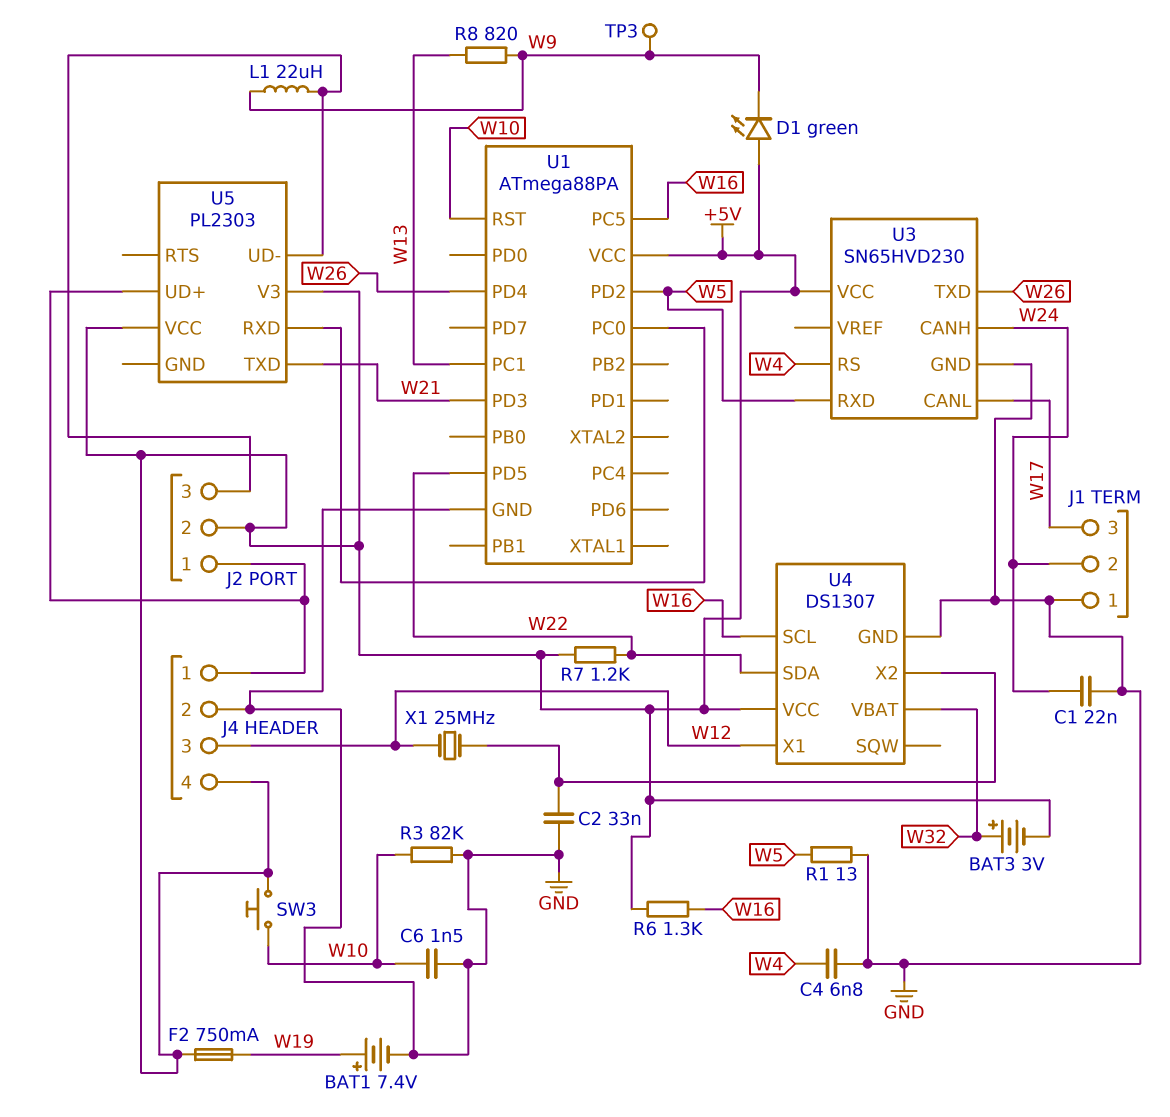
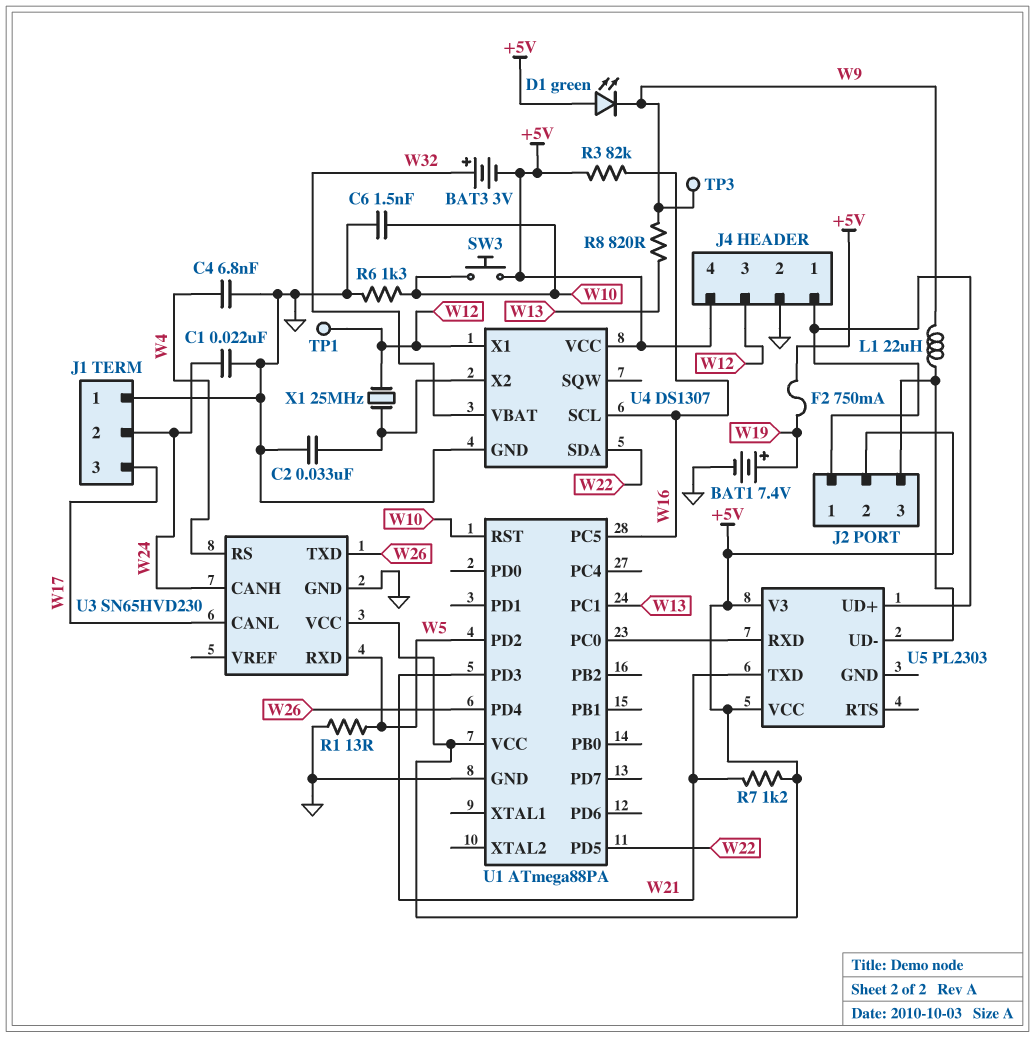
R3: 82k (GND, W10) -> 82k (+5V, W16)
R6: 1.3k (+5V, W16) -> 1.3k (GND, W10)
R7: 1.2k (+5V, W22) -> 1.2k (+5V, W21)
TP1: none -> test point (W12)

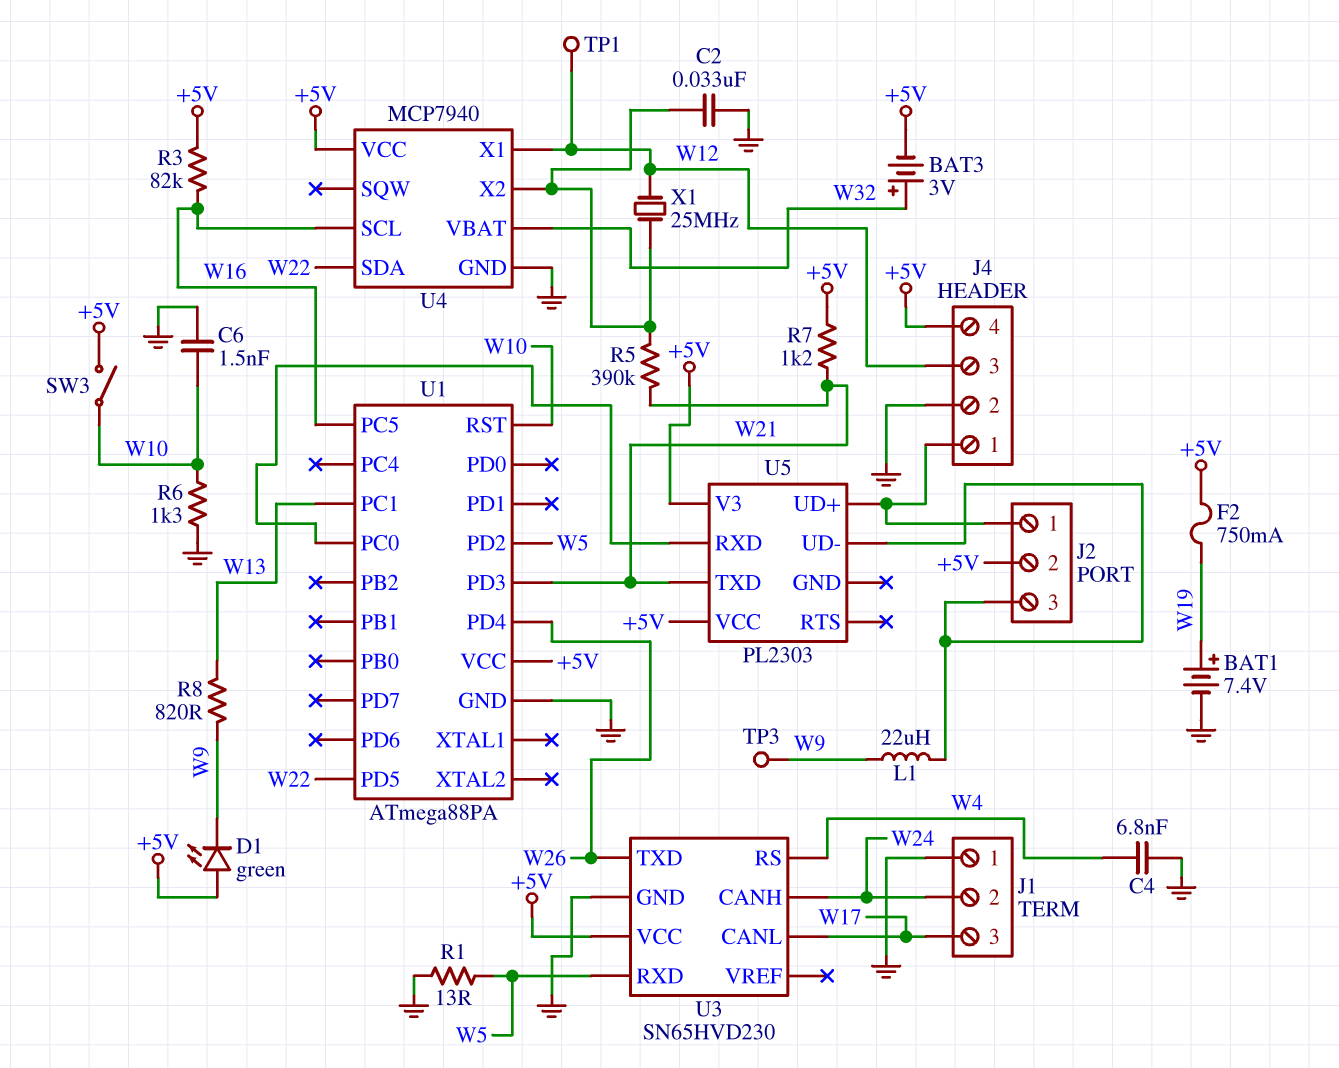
C1: 22nF (GND, W24) -> none
R5: none -> 390k (U4/X2, W21)
SW3: button (+5V, W10) -> switch (+5V, W10)
U4: DS1307 -> MCP7940

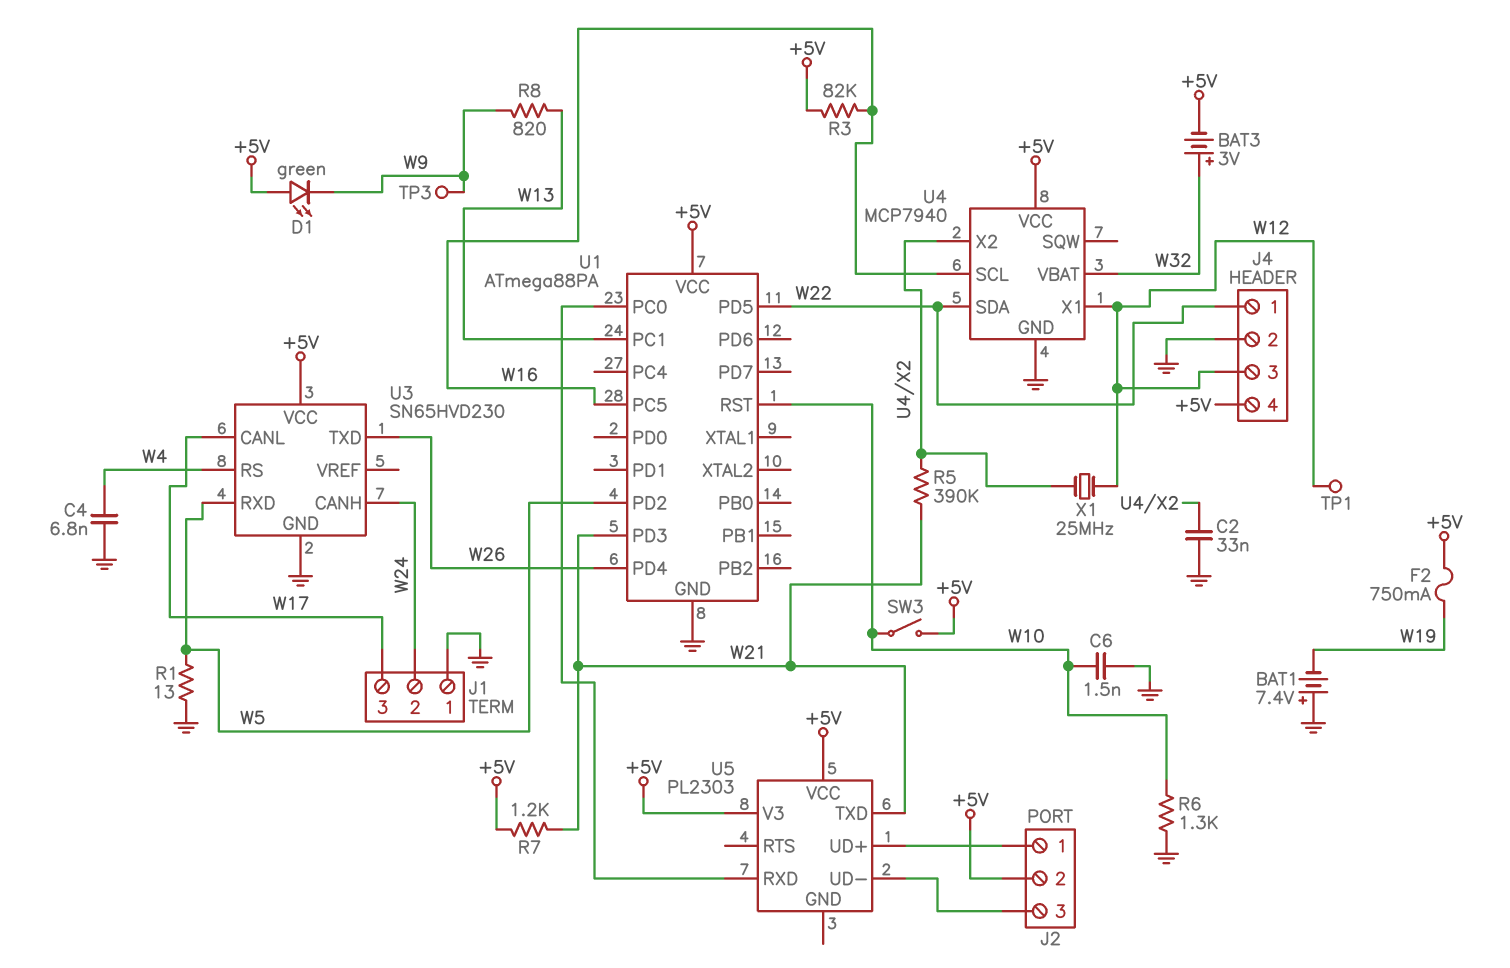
BAT1: 7.4V (plus W19, minus GND) -> 7.4V (plus GND, minus W19)
J4 pin 1: J2/1 -> W22
L1: 22uH (J2/3, W9) -> none

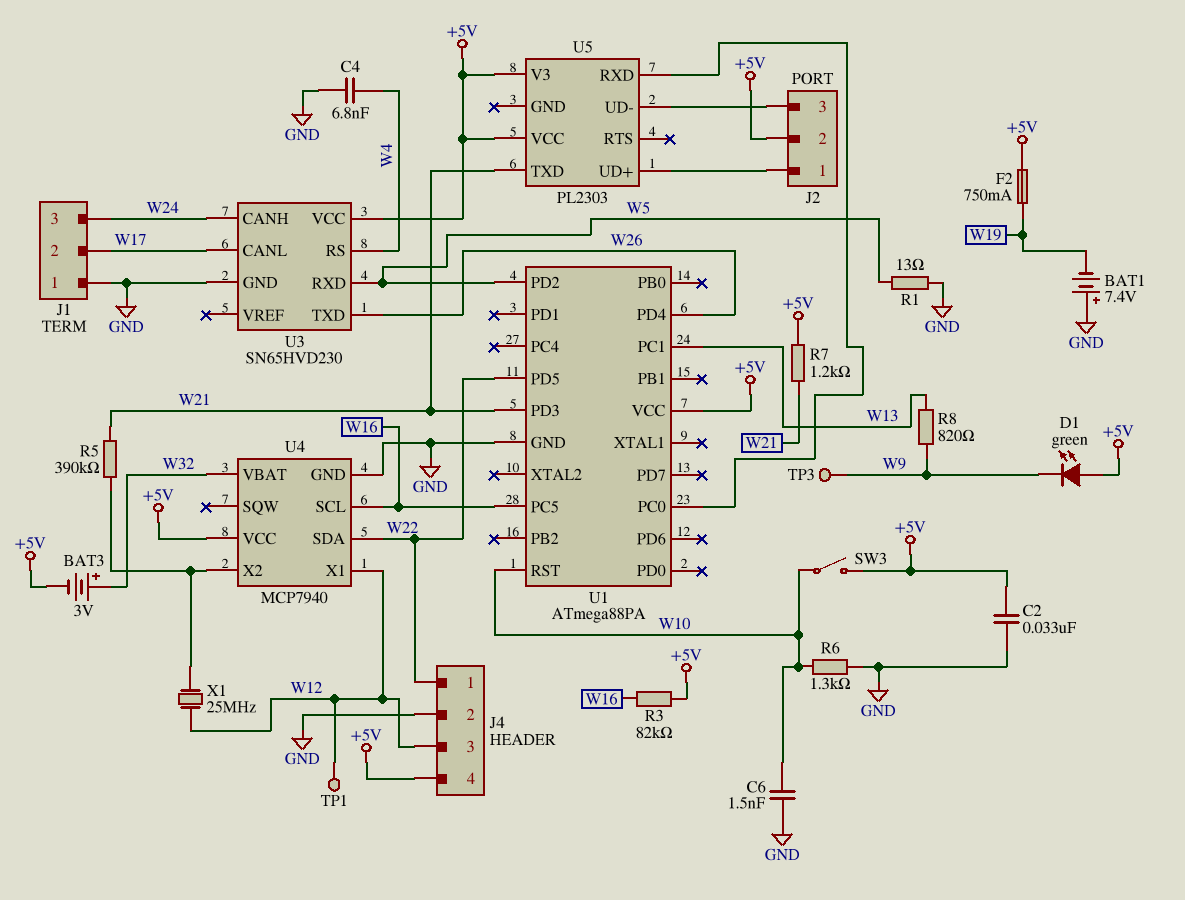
C2: 33nF (GND, U4/X2) -> 33nF (+5V, GND)
J1 pin 2: W24 -> W17
J1 pin 3: W17 -> W24

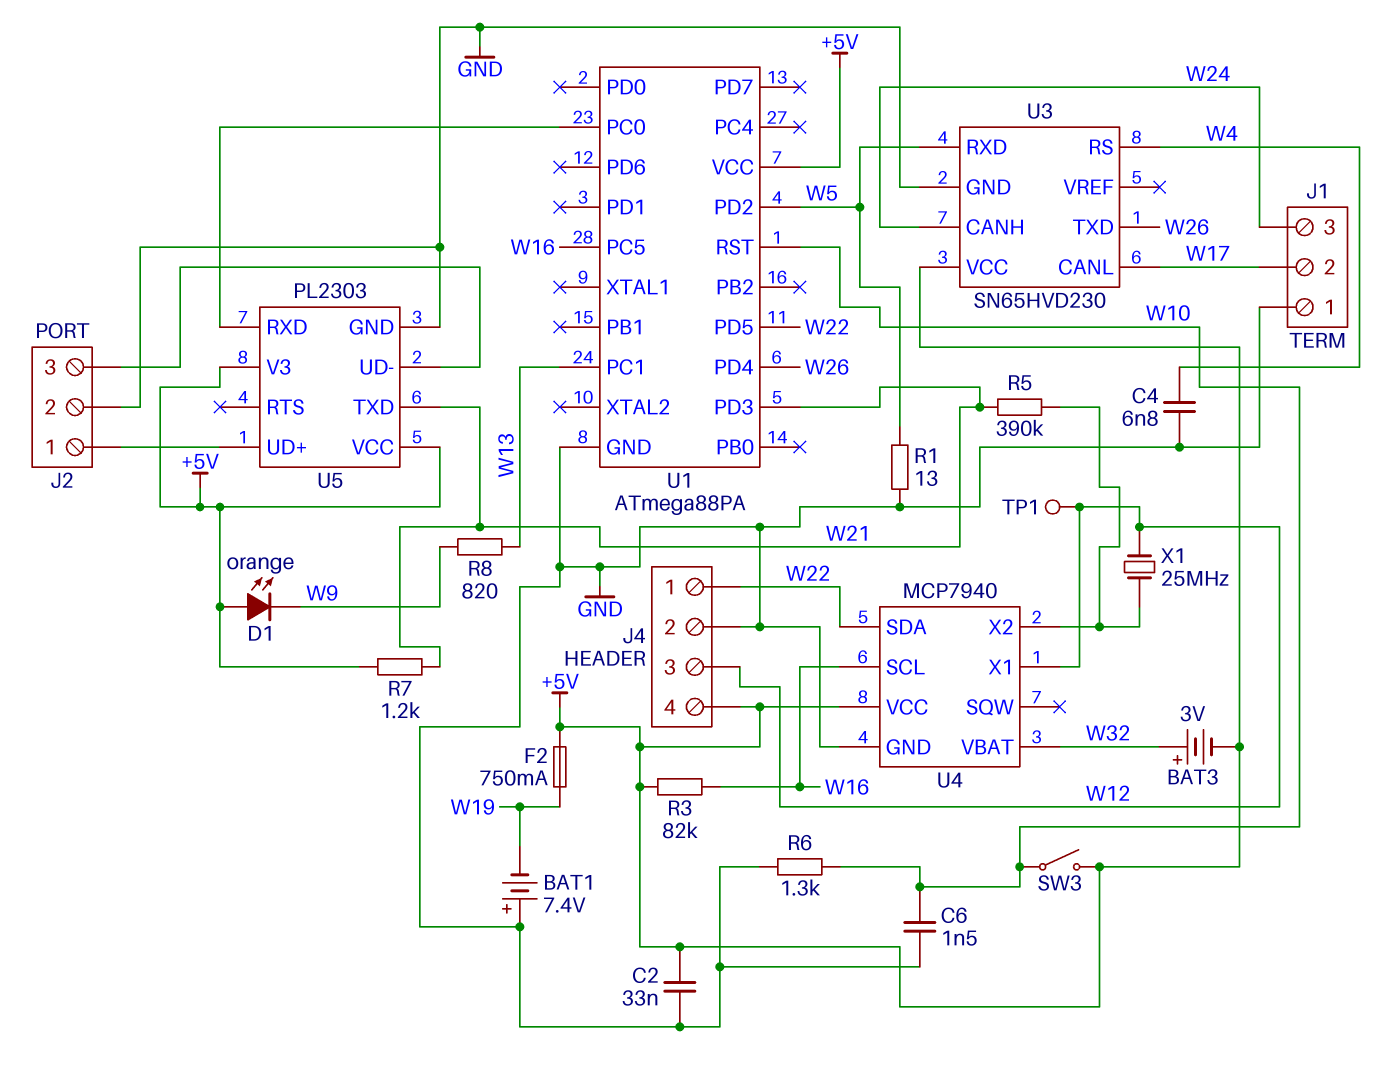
D1: LED green (A +5V, K W9) -> LED orange (A +5V, K W9)
J2 pin 2: +5V -> GND
TP3: test point (W9) -> none
U5 pin GND: none -> GND

